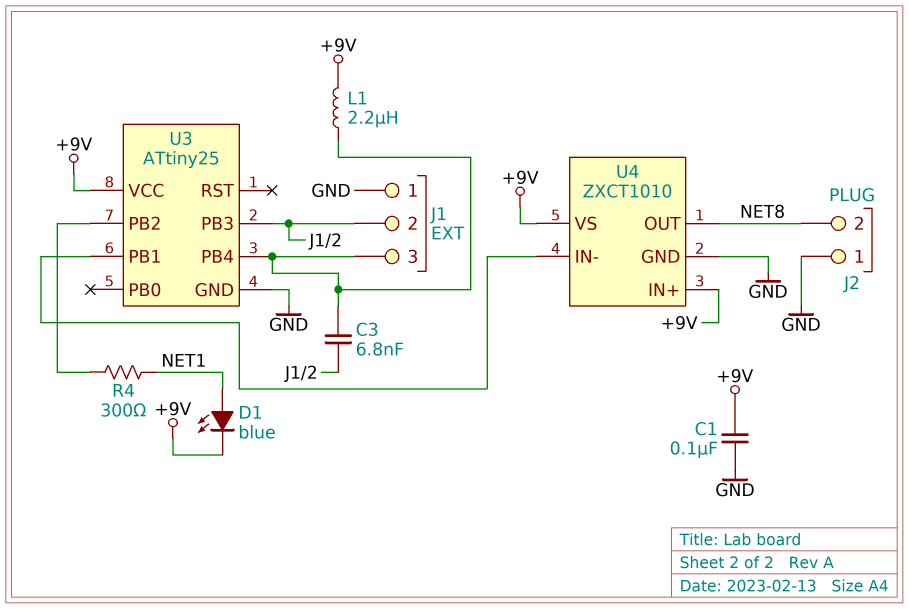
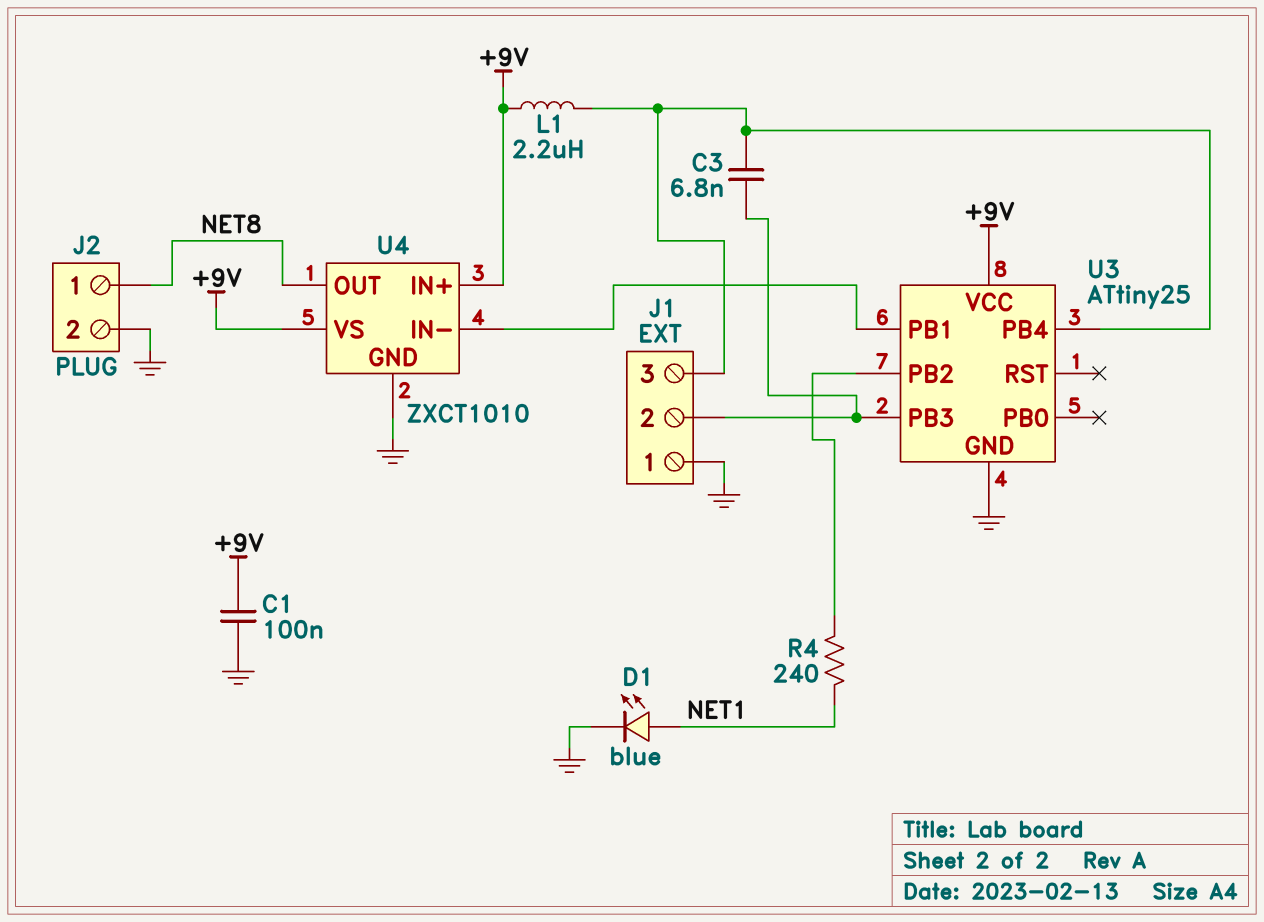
D1: LED blue (A NET1, K +9V) -> LED blue (A NET1, K GND)
J2 pin 1: GND -> NET8
J2 pin 2: NET8 -> GND
R4: 300 (NET1, U3/PB2) -> 240 (NET1, U3/PB2)

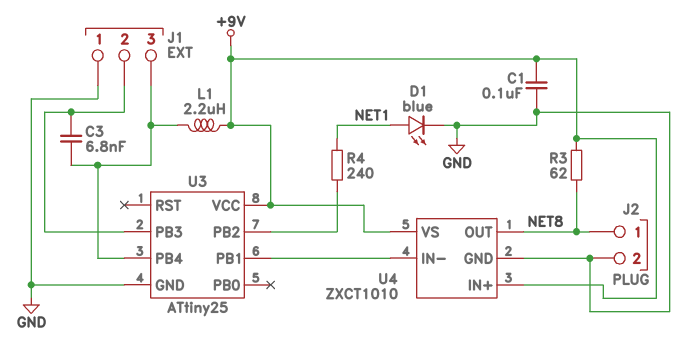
R3: none -> 62 (+9V, NET8)

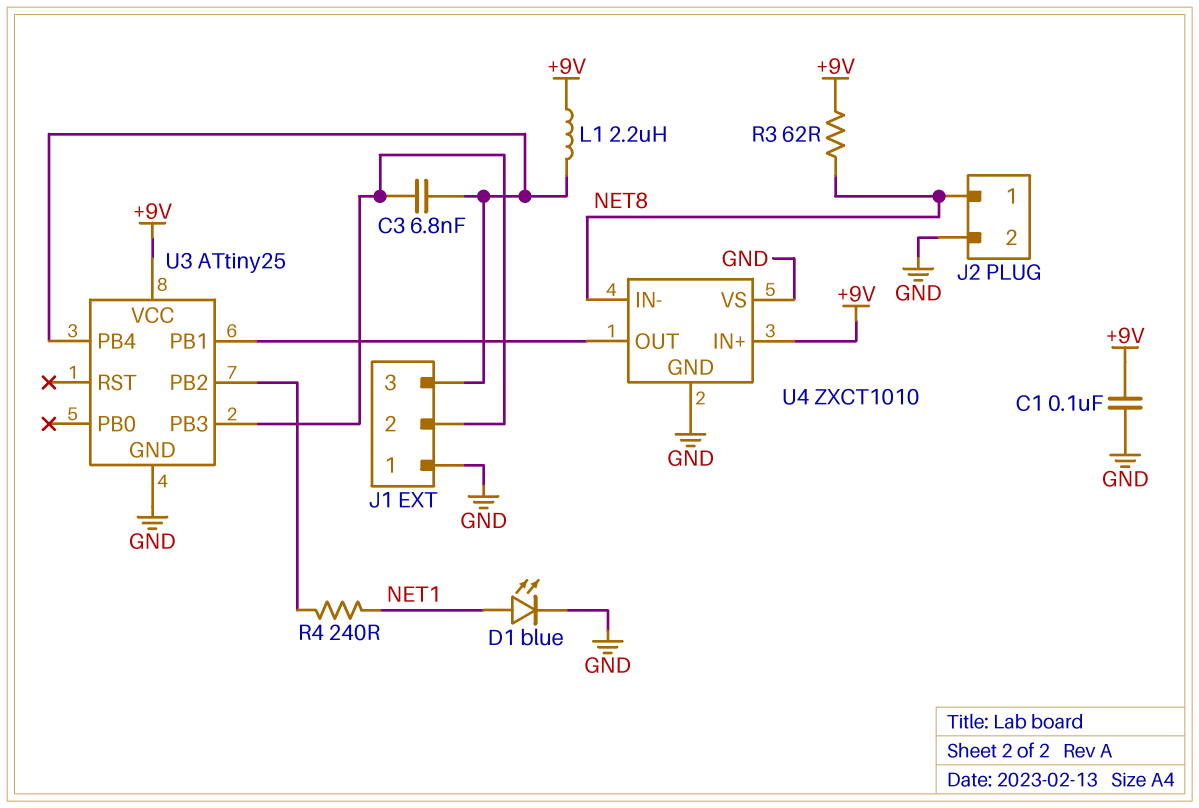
U4 pin IN-: U3/PB1 -> NET8
U4 pin OUT: NET8 -> U3/PB1
U4 pin VS: +9V -> GND

